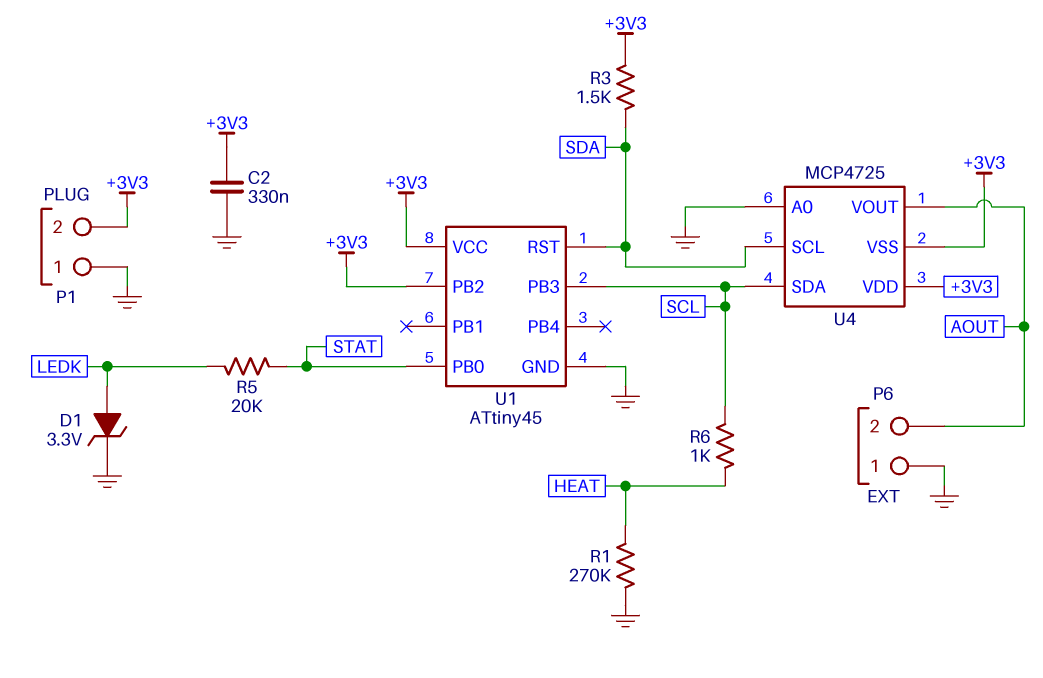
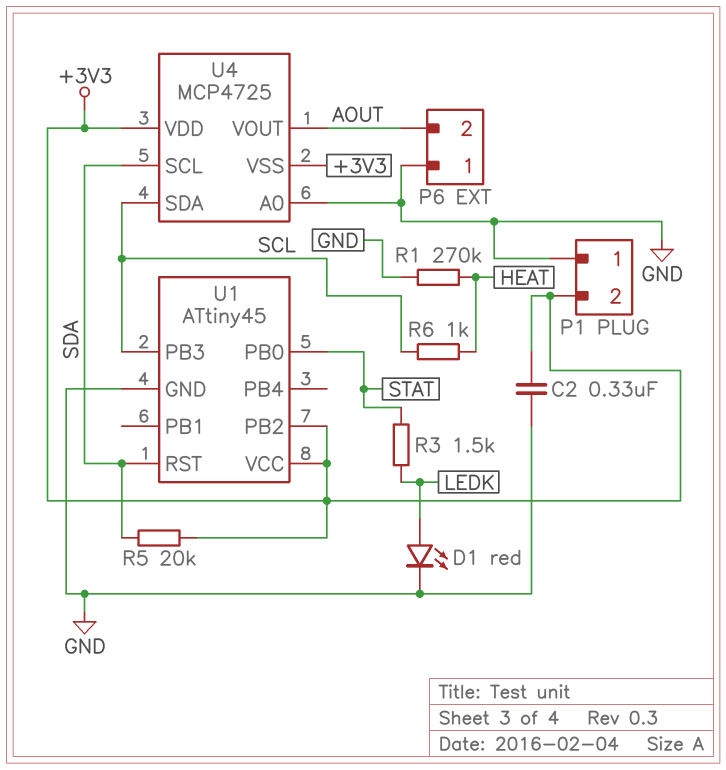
D1: zener 3.3V (A LEDK, K GND) -> LED red (A LEDK, K GND)
R3: 1.5k (+3V3, SDA) -> 1.5k (LEDK, STAT)
R5: 20k (LEDK, STAT) -> 20k (+3V3, SDA)

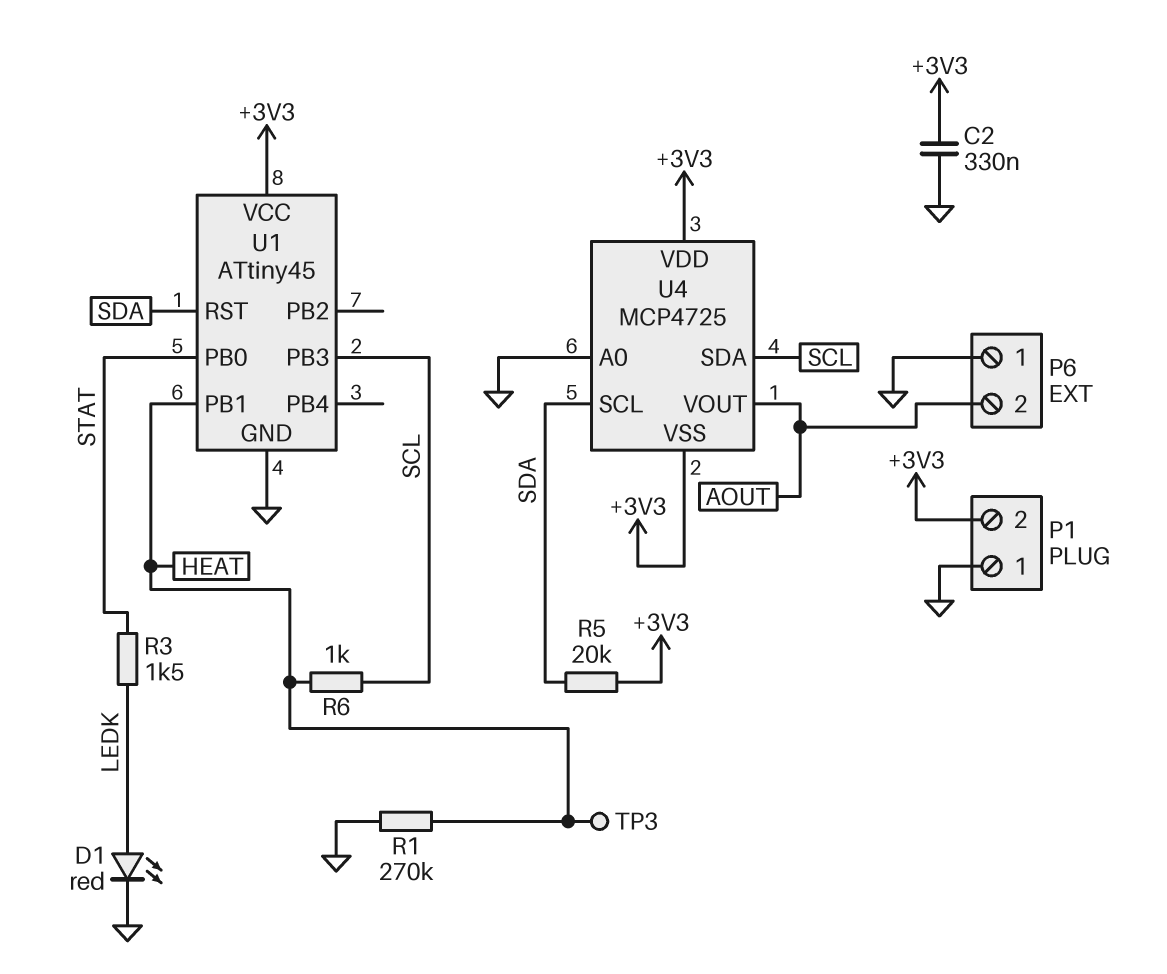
TP3: none -> test point (HEAT)
U1 pin PB1: none -> HEAT
U1 pin PB2: +3V3 -> none

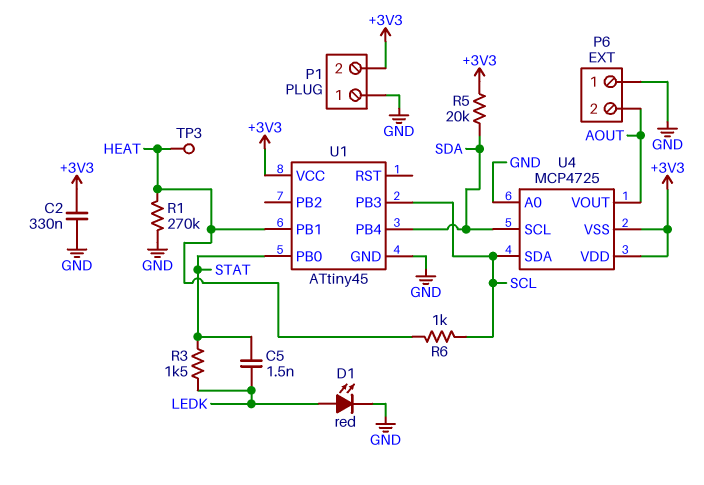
C5: none -> 1.5nF (LEDK, STAT)
U1 pin PB4: none -> SDA
U1 pin RST: SDA -> none

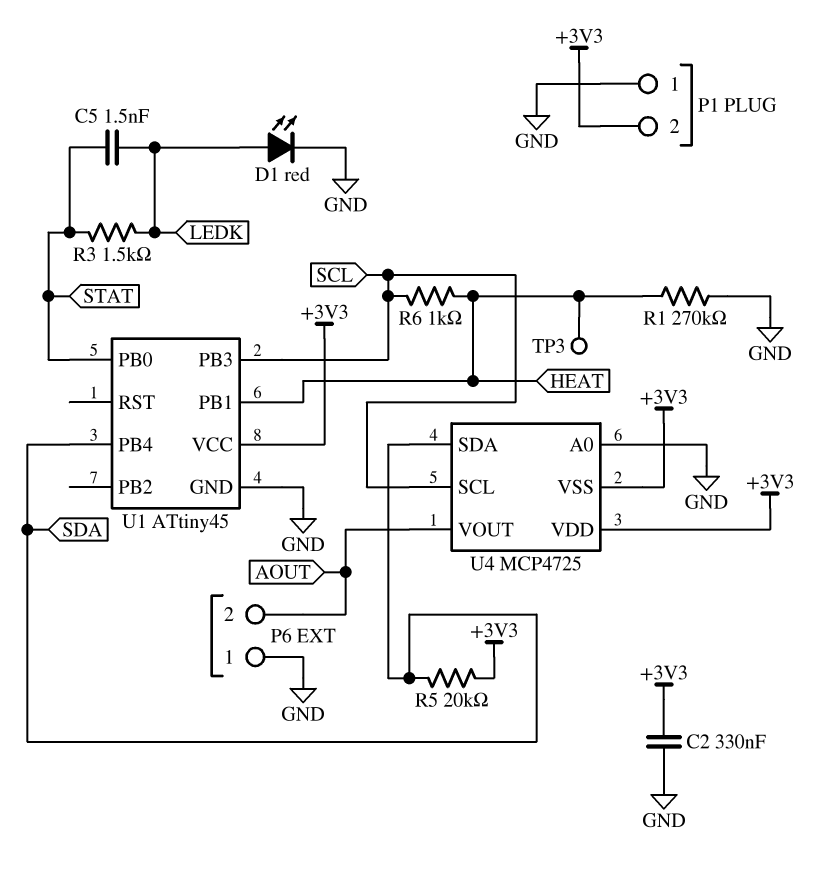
U4 pin SCL: SDA -> SCL
U4 pin SDA: SCL -> SDA

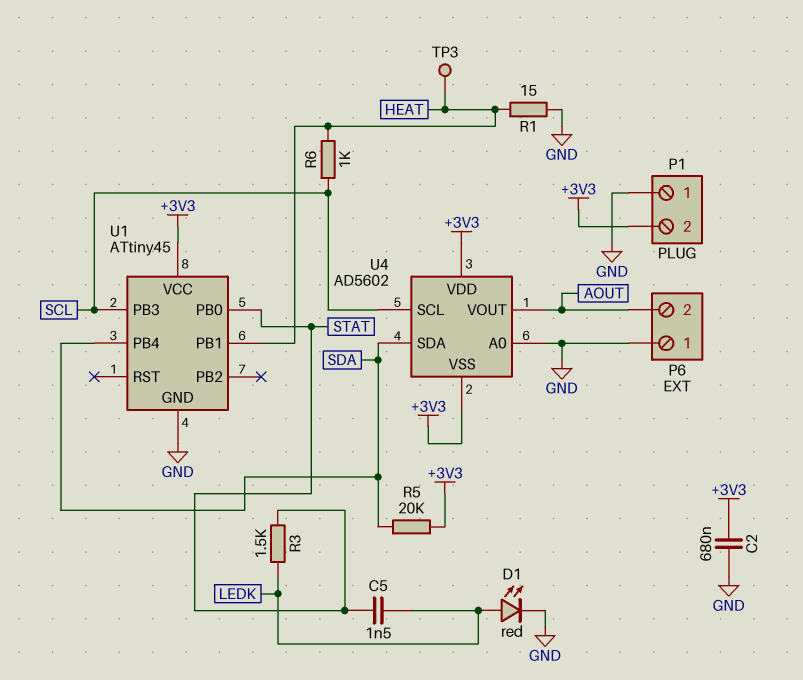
C2: 330nF (+3V3, GND) -> 680nF (+3V3, GND)
R1: 270k (GND, HEAT) -> 15 (GND, HEAT)
U4: MCP4725 -> AD5602

